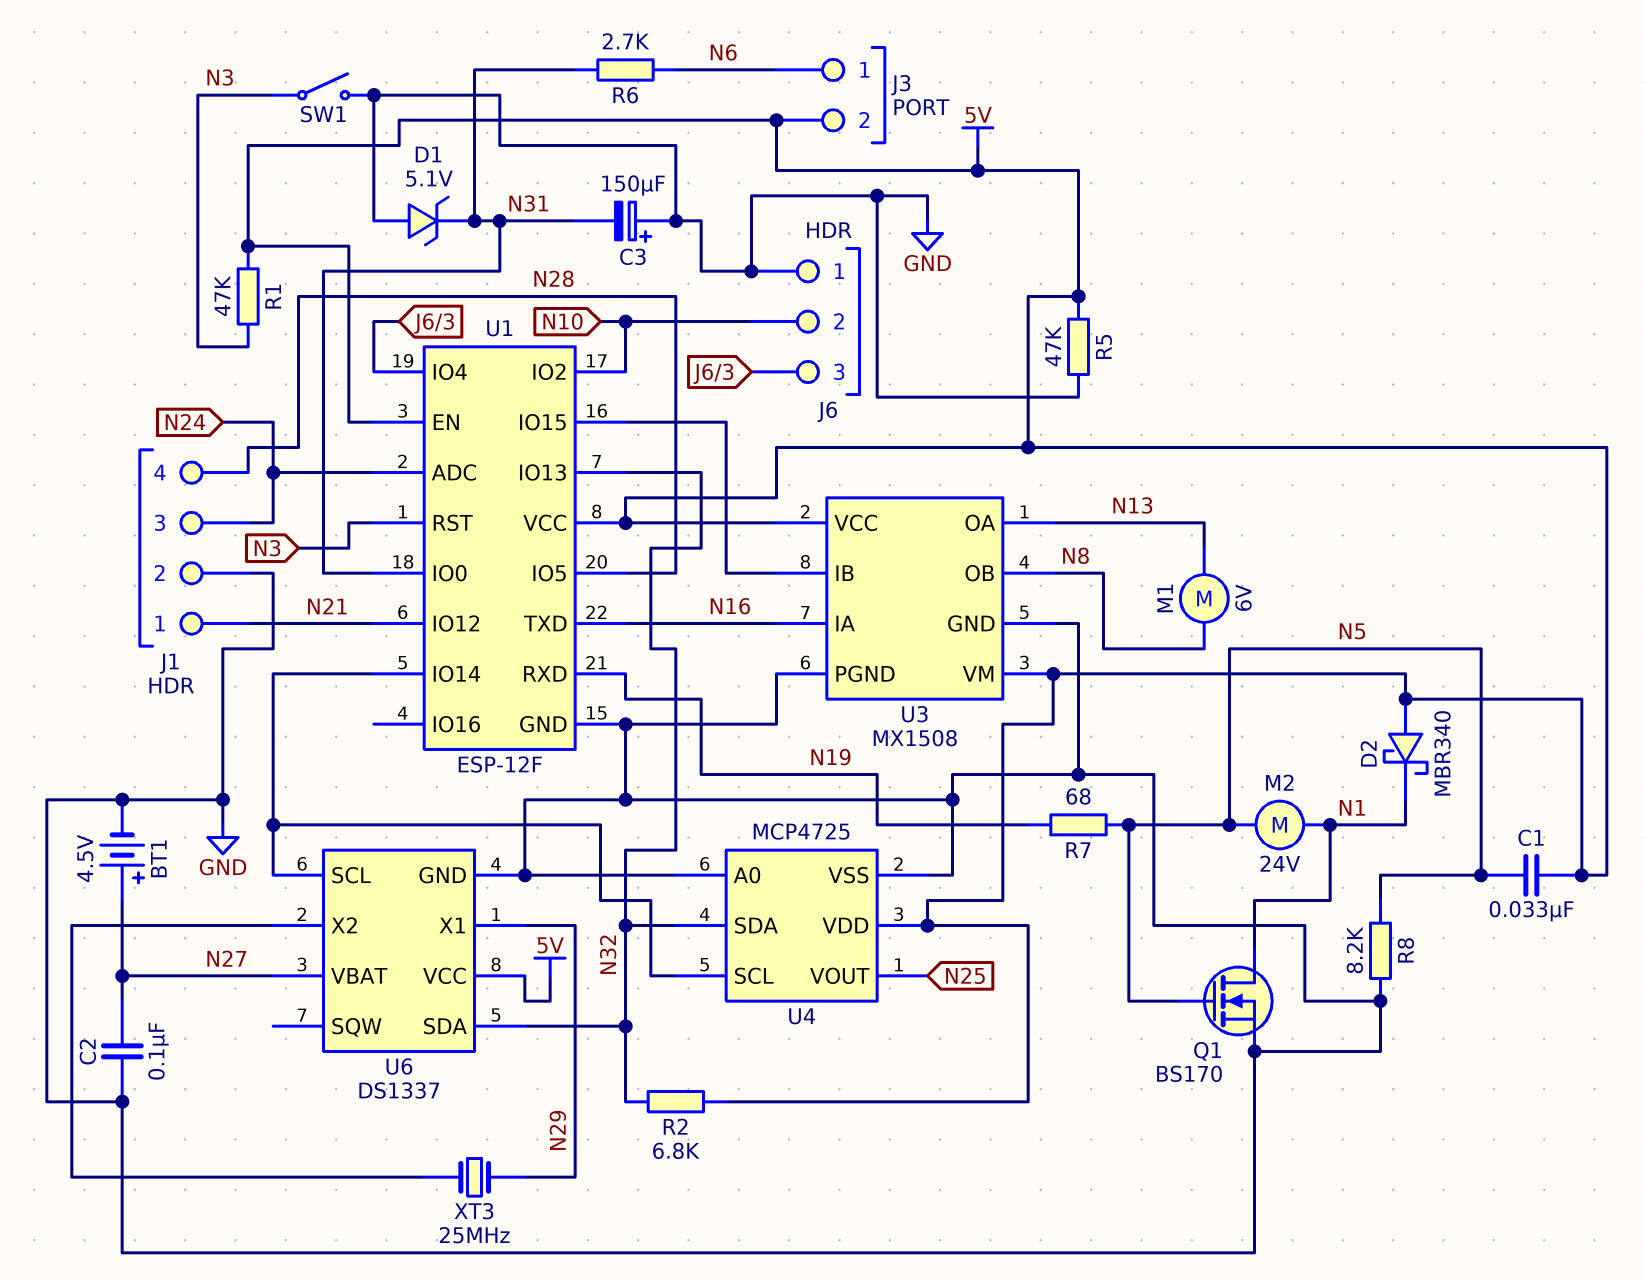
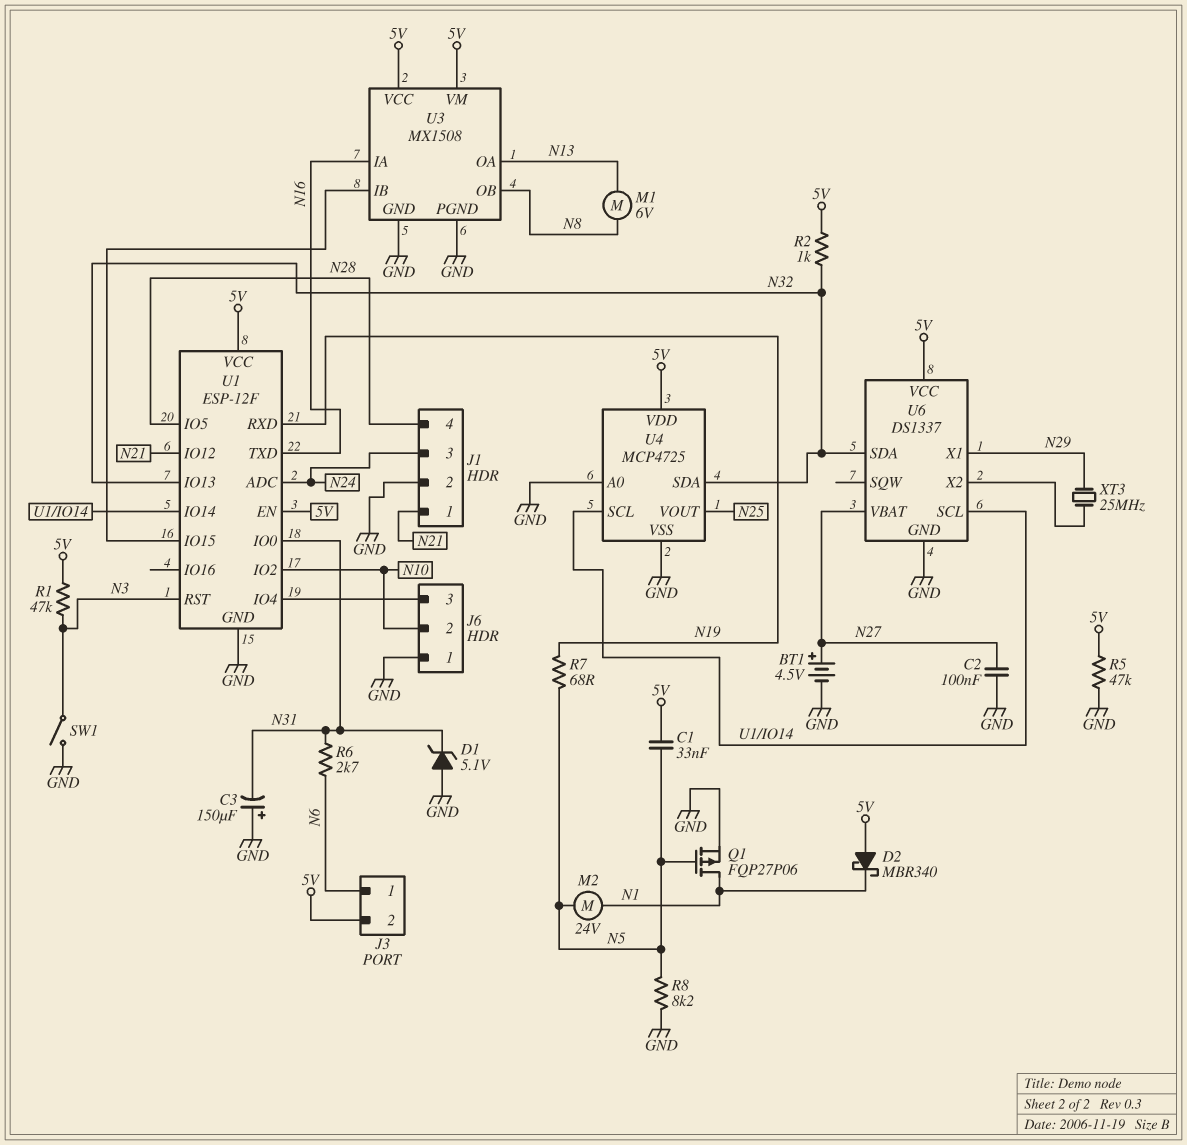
Q1: NMOS BS170 (G N5, D N1, S GND) -> PMOS FQP27P06 (G N5, D N1, S GND)
R2: 6.8k (5V, N32) -> 1k (5V, N32)

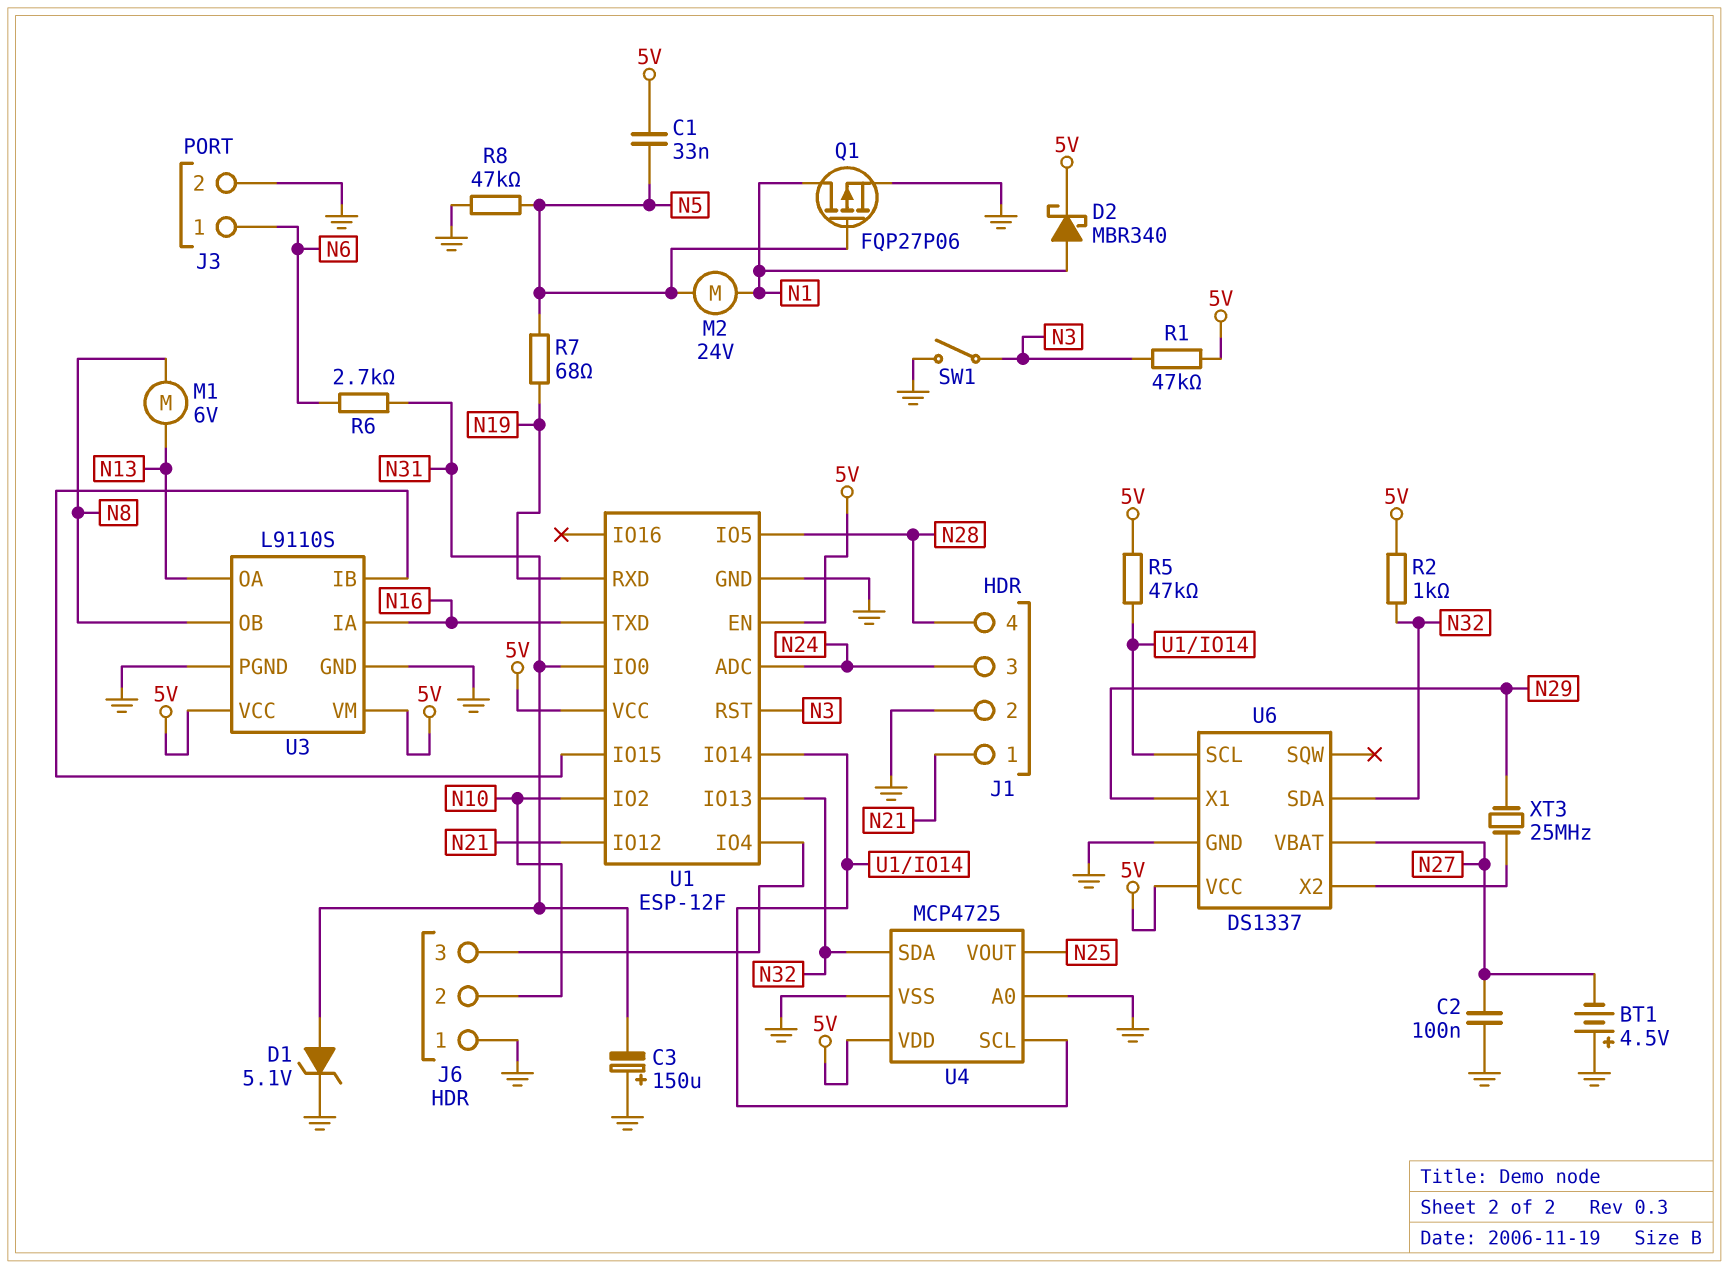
BT1: 4.5V (plus N27, minus GND) -> 4.5V (plus GND, minus N27)
D1: zener 5.1V (A GND, K N31) -> zener 5.1V (A N31, K GND)
D2: schottky MBR340 (A 5V, K N1) -> schottky MBR340 (A N1, K 5V)
J3 pin 2: 5V -> GND
R5: 47k (5V, GND) -> 47k (5V, U1/IO14)
R8: 8.2k (GND, N5) -> 47k (GND, N5)
U3: MX1508 -> L9110S

